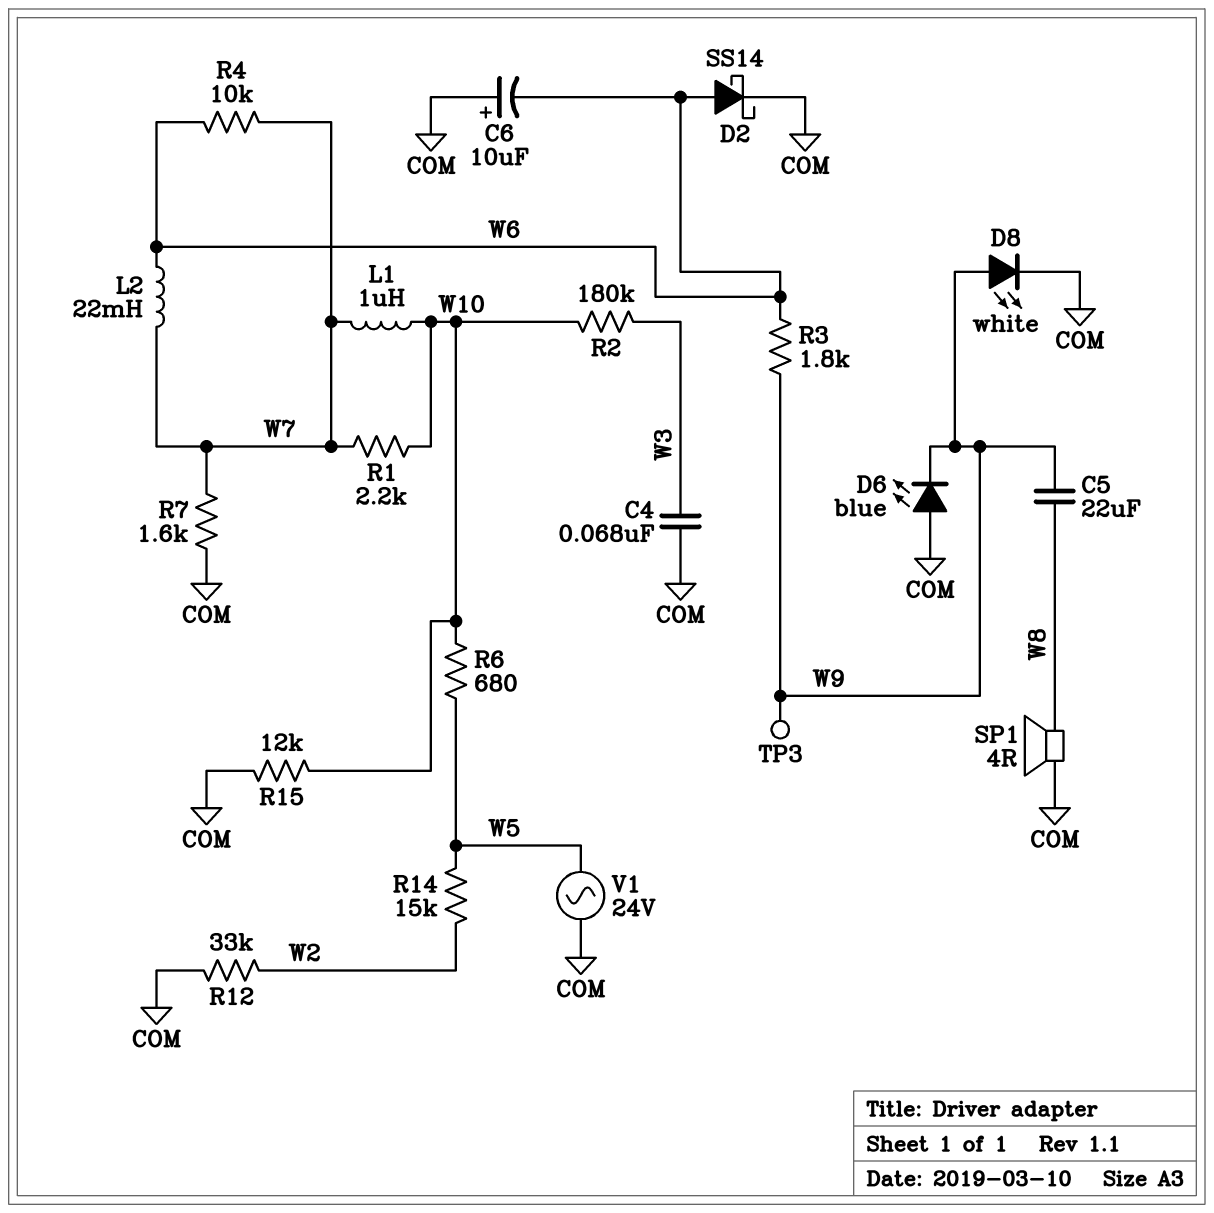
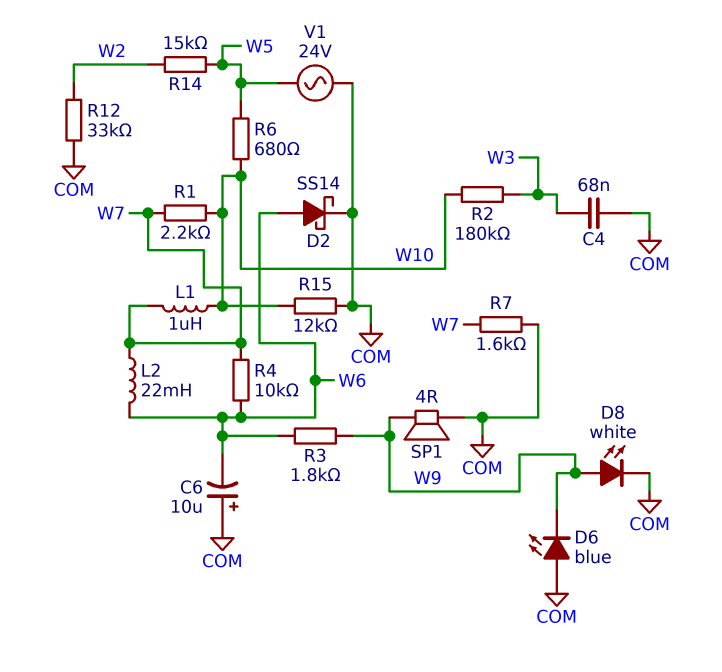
C5: 22uF (W8, W9) -> none
SP1: speaker 4R (COM, W8) -> speaker 4R (COM, W9)
TP3: test point (W9) -> none

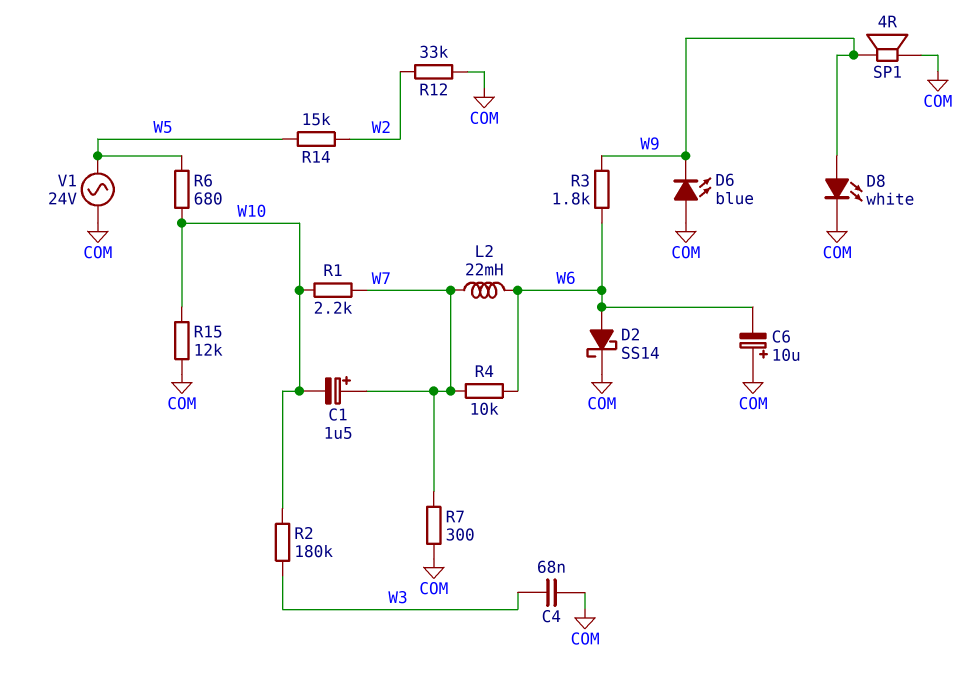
C1: none -> 1.5uF (plus W7, minus W10)
L1: 1uH (W7, W10) -> none
R7: 1.6k (COM, W7) -> 300 (COM, W7)

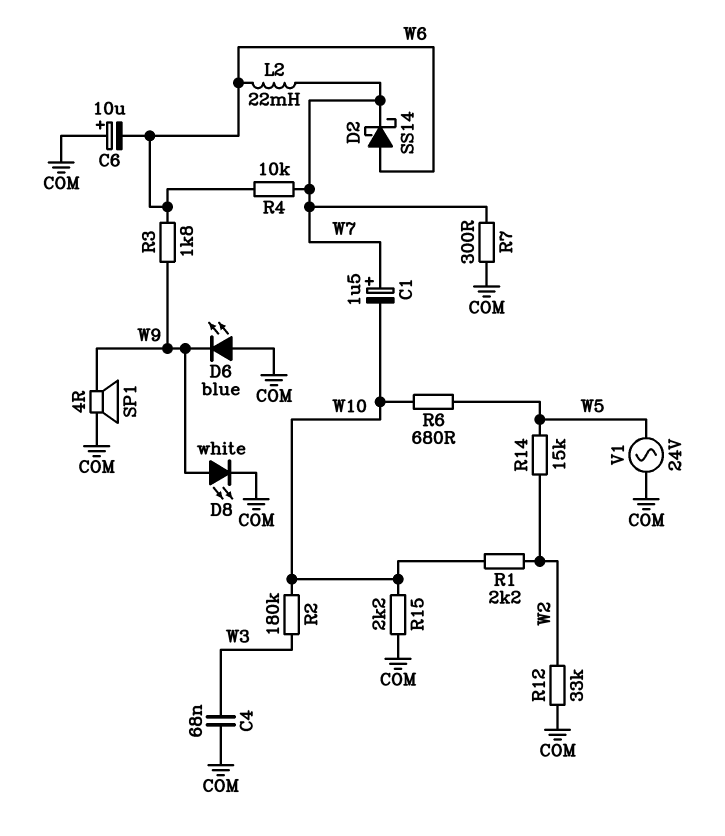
D2: schottky SS14 (A W6, K COM) -> schottky SS14 (A W6, K W7)
R1: 2.2k (W7, W10) -> 2.2k (W2, W10)
R15: 12k (COM, W10) -> 2.2k (COM, W10)

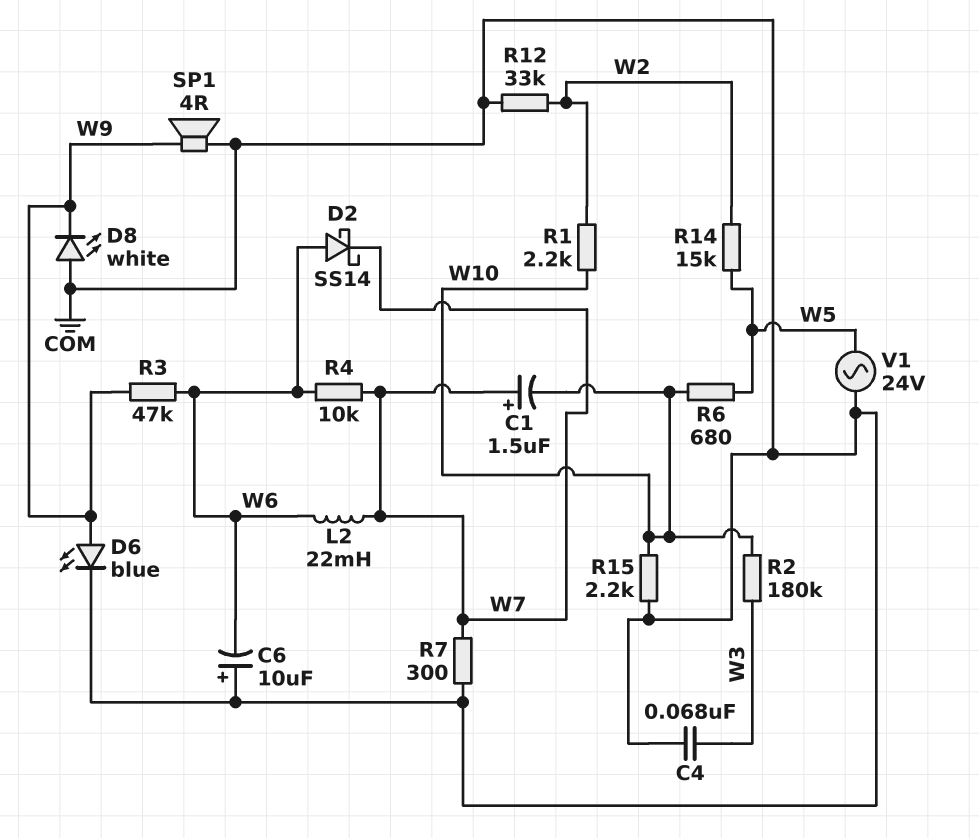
D6: LED blue (A COM, K W9) -> LED blue (A W9, K COM)
D8: LED white (A W9, K COM) -> LED white (A COM, K W9)
R3: 1.8k (W6, W9) -> 47k (W6, W9)

